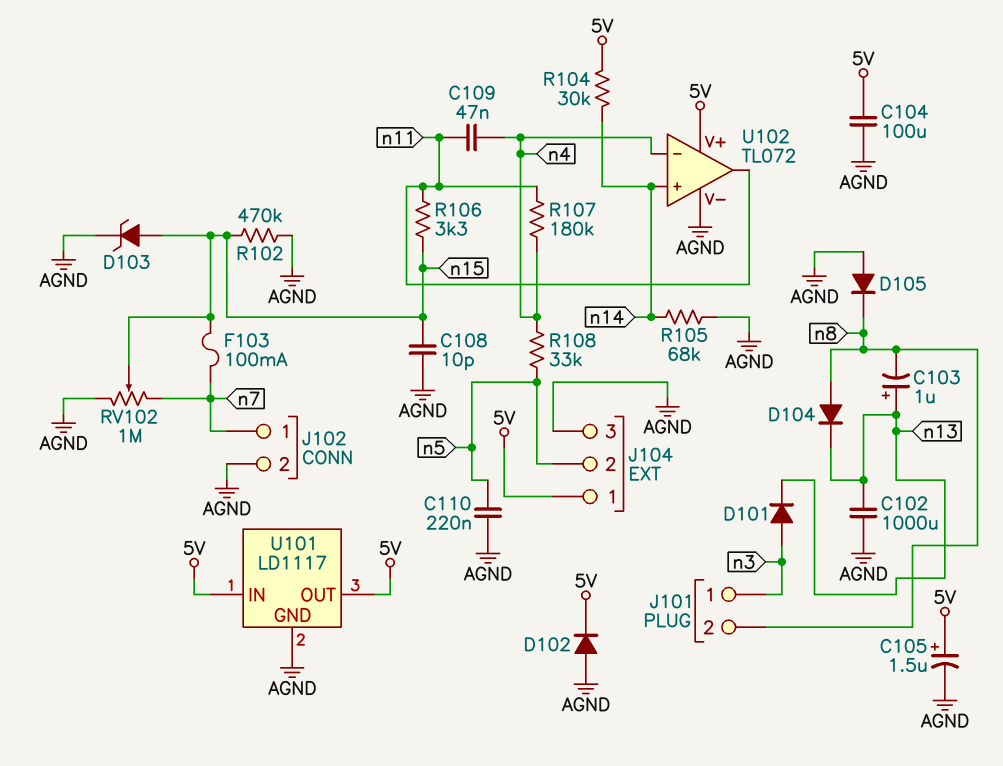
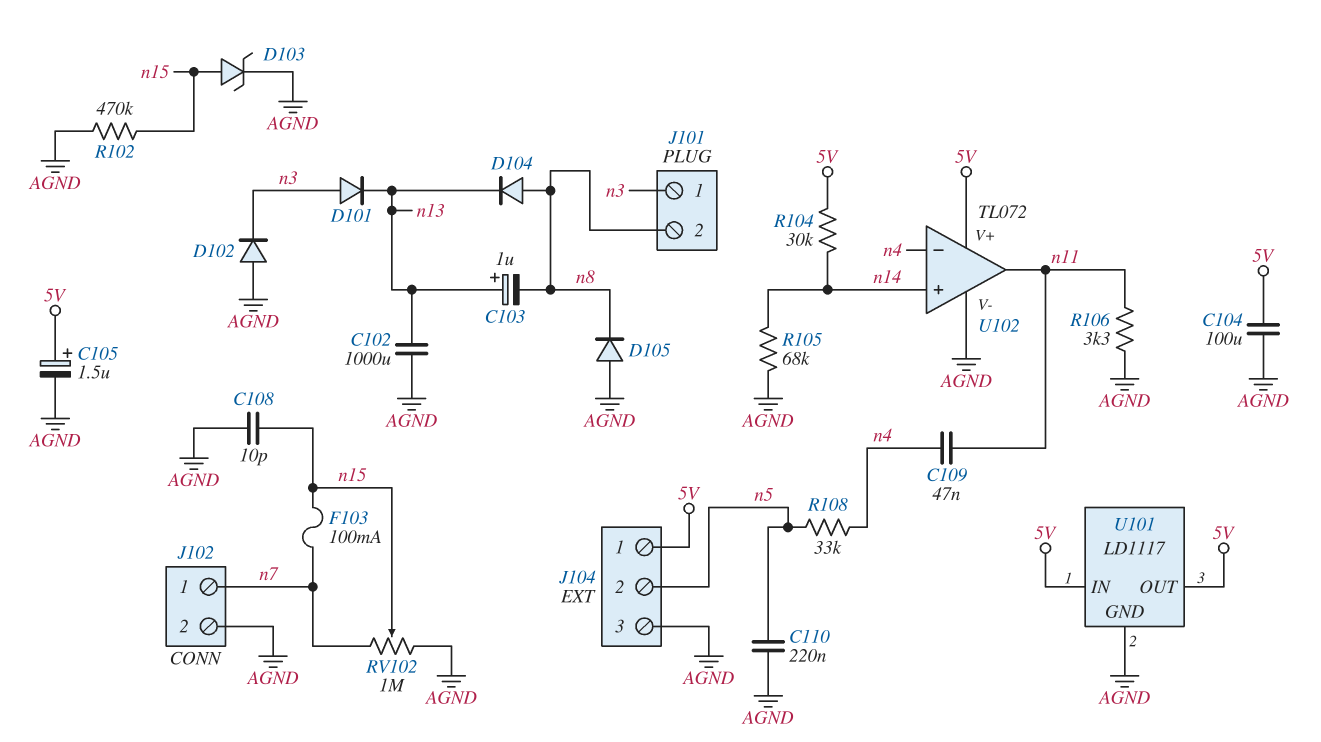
D102: diode (A AGND, K 5V) -> diode (A AGND, K n3)
R106: 3.3k (n11, n15) -> 3.3k (AGND, n11)
R107: 180k (n4, n11) -> none

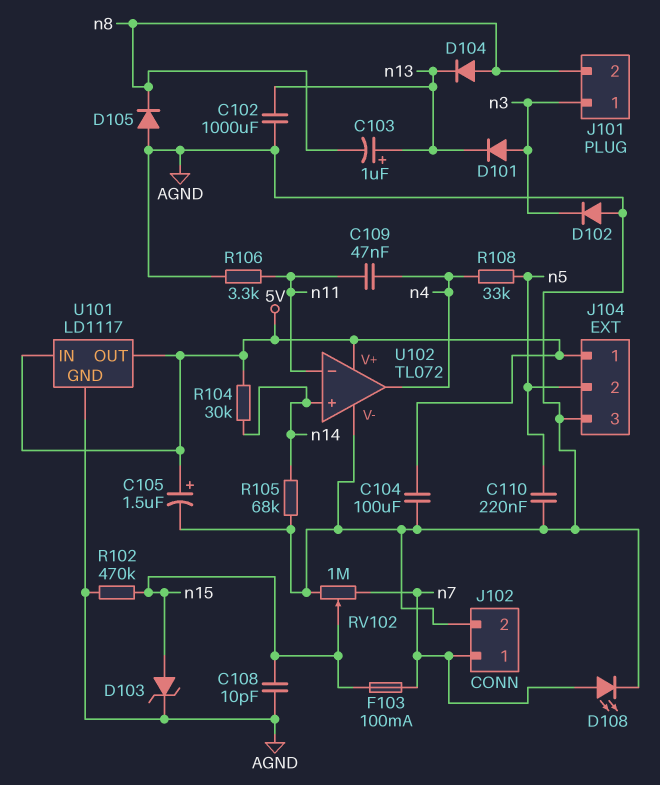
D108: none -> LED (A n7, K AGND)
U102 pin in-: n4 -> n11
U102 pin out: n11 -> n4

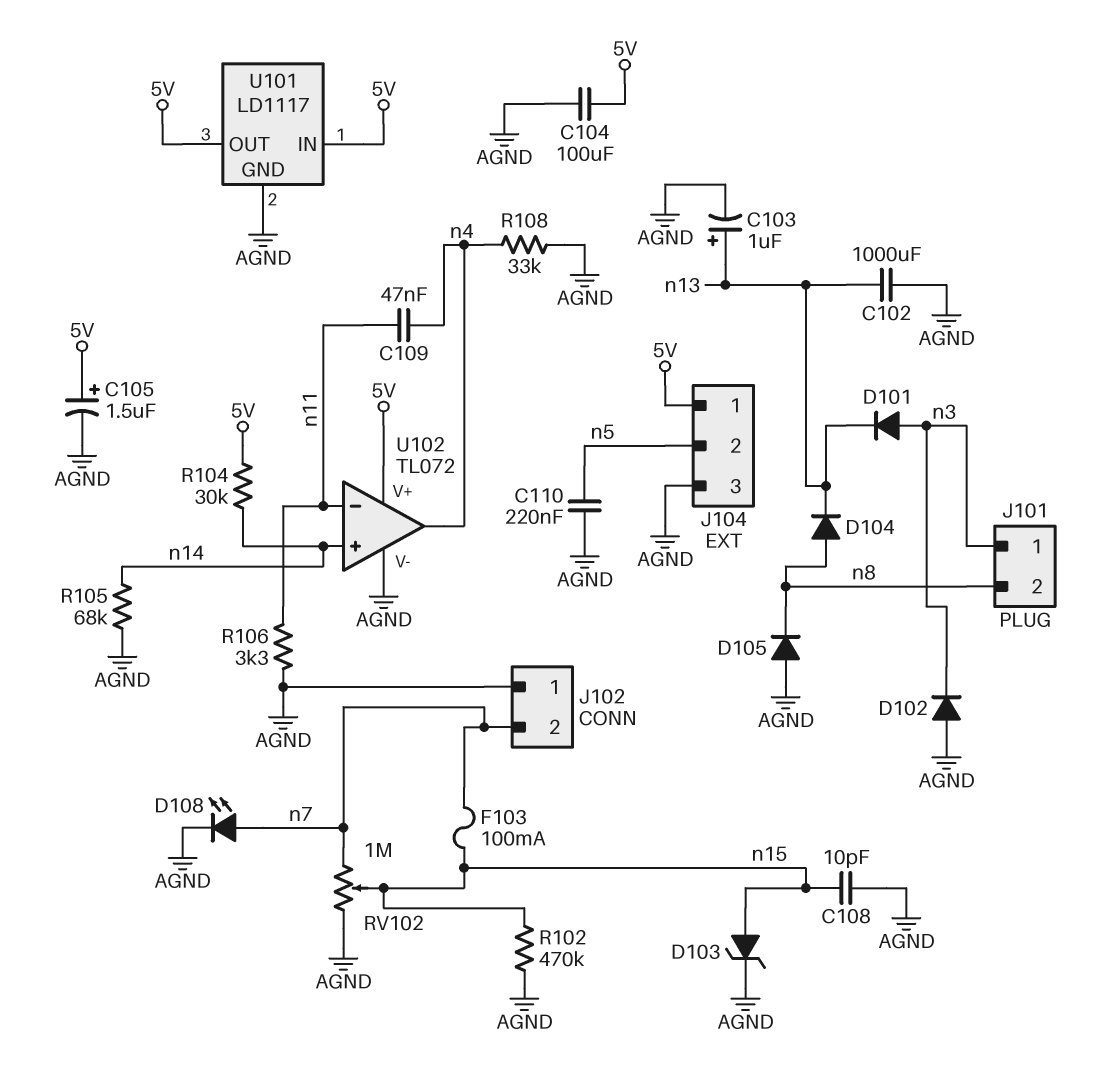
C103: 1uF (plus n13, minus n8) -> 1uF (plus n13, minus AGND)
J102 pin 1: n7 -> AGND
J102 pin 2: AGND -> n7
R108: 33k (n4, n5) -> 33k (AGND, n4)

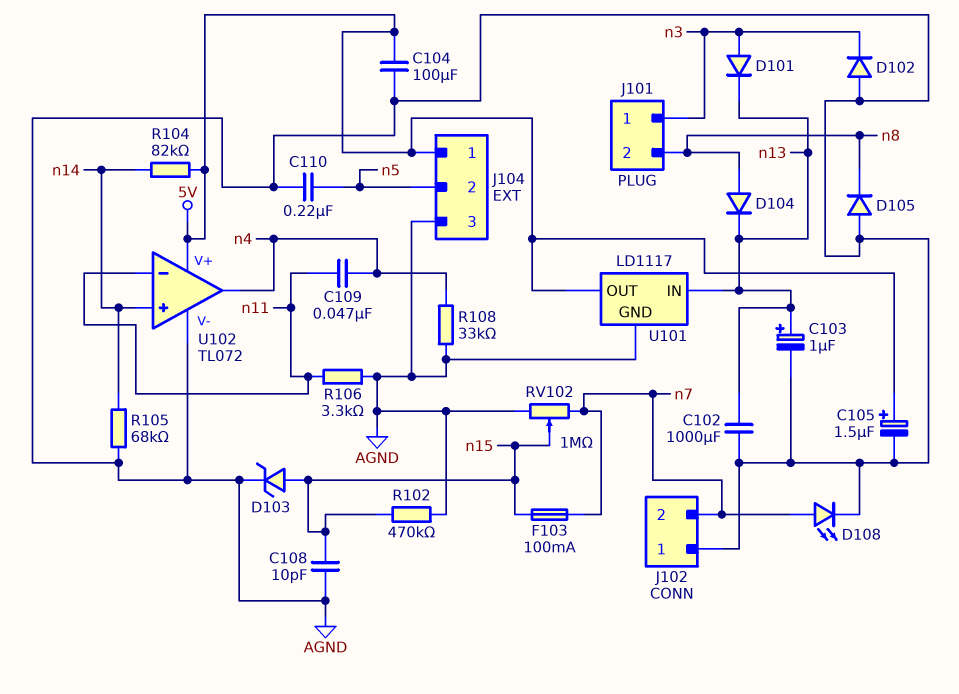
R104: 30k (5V, n14) -> 82k (5V, n14)
U101 pin IN: 5V -> n13

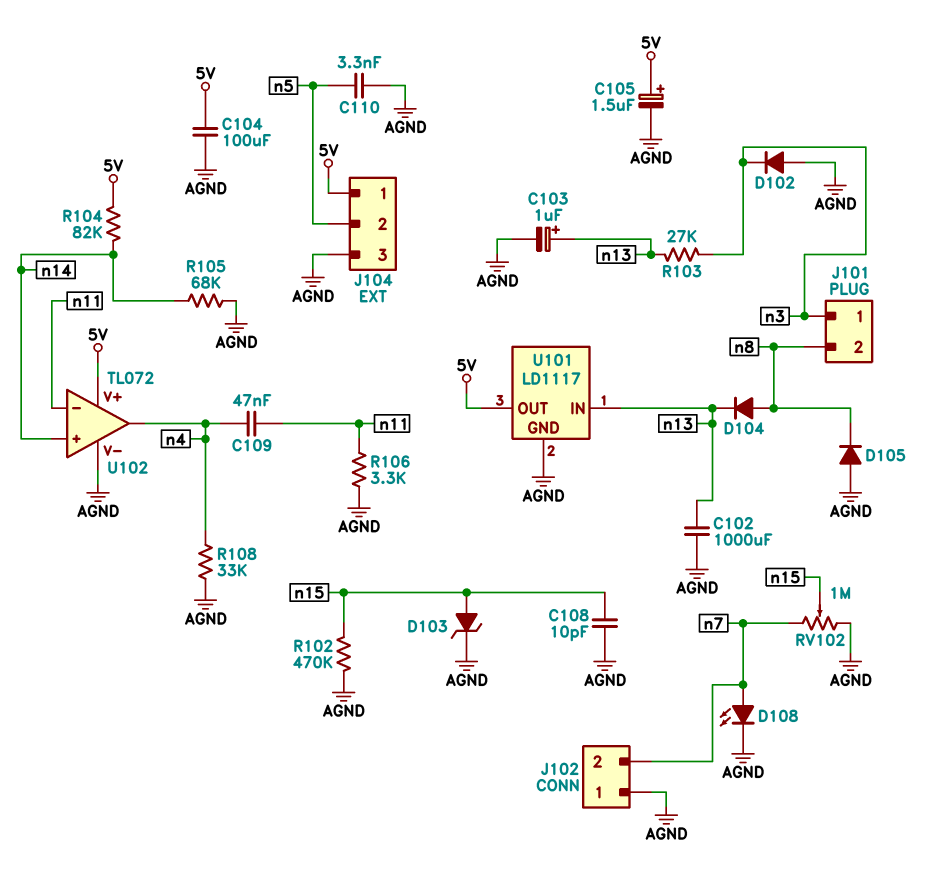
C110: 220nF (AGND, n5) -> 3.3nF (AGND, n5)
D101: diode (A n3, K n13) -> none
F103: 100mA (n7, n15) -> none
R103: none -> 27k (n3, n13)

